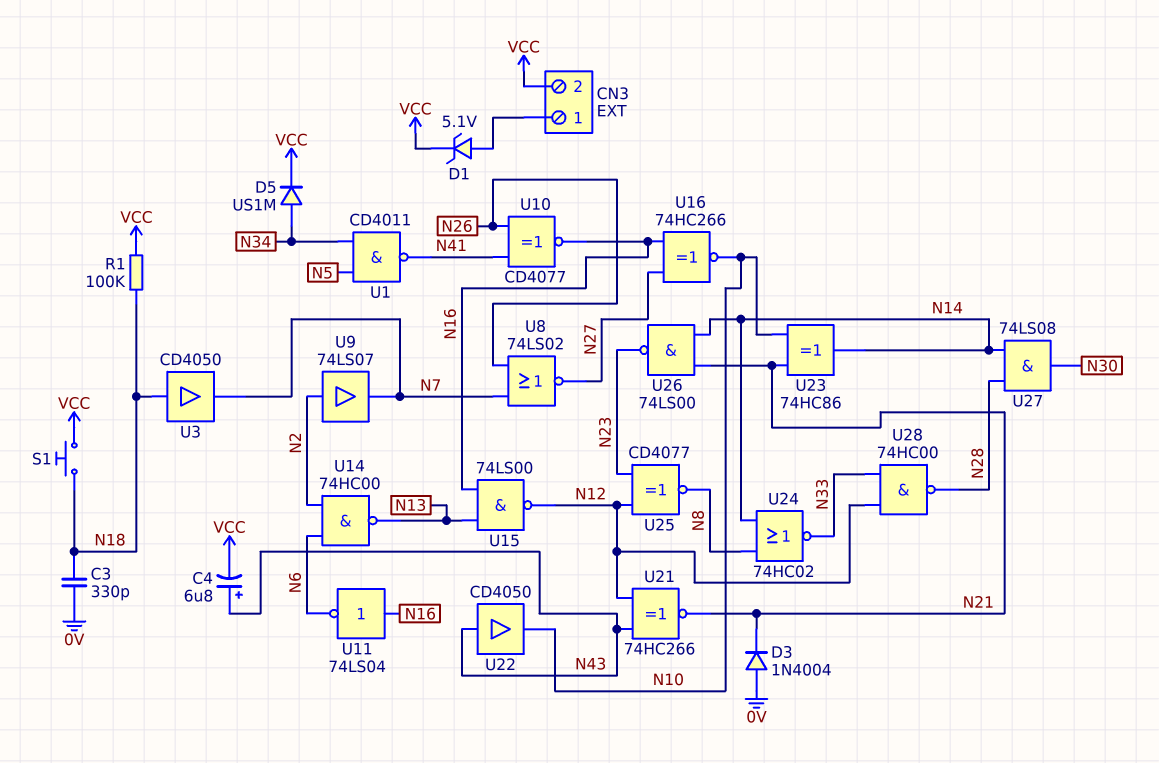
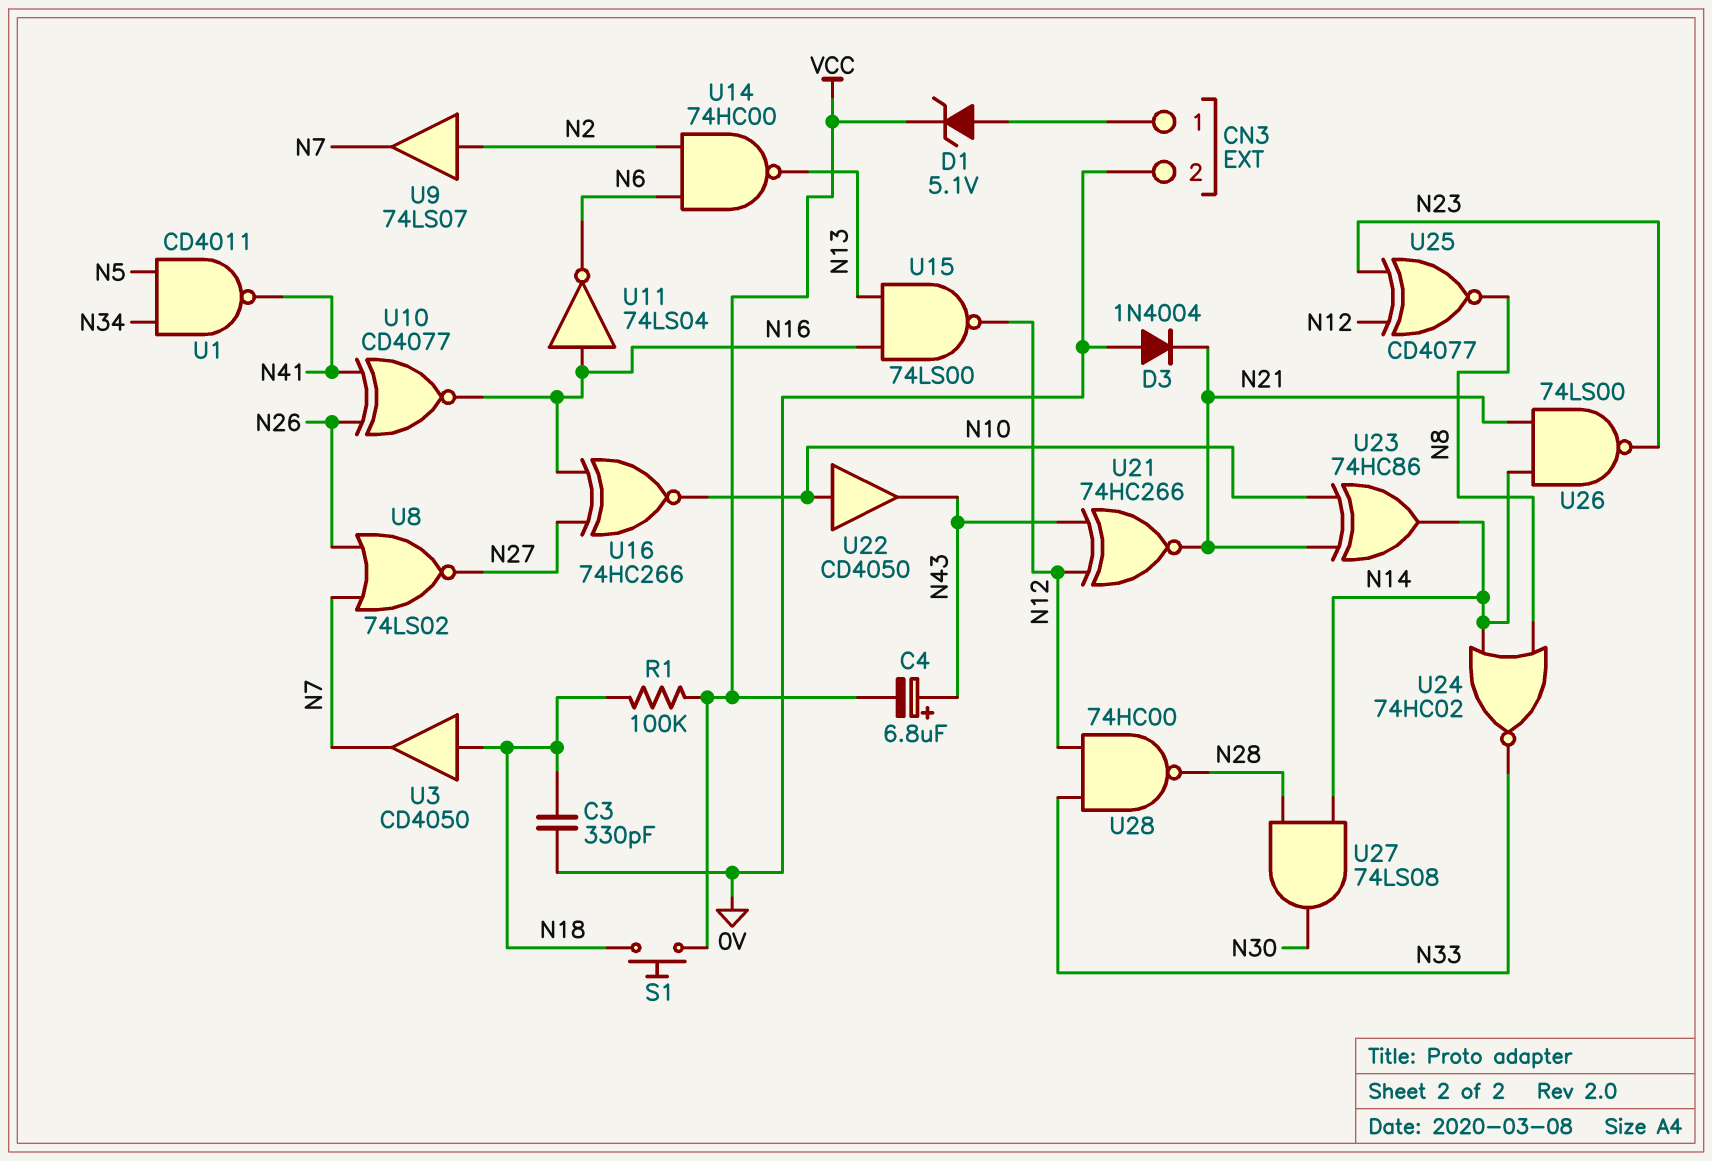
CN3 pin 2: VCC -> 0V
D5: diode US1M (A N34, K VCC) -> none
U22: buffer CD4050 (in N43, out N10) -> buffer CD4050 (in N10, out N43)

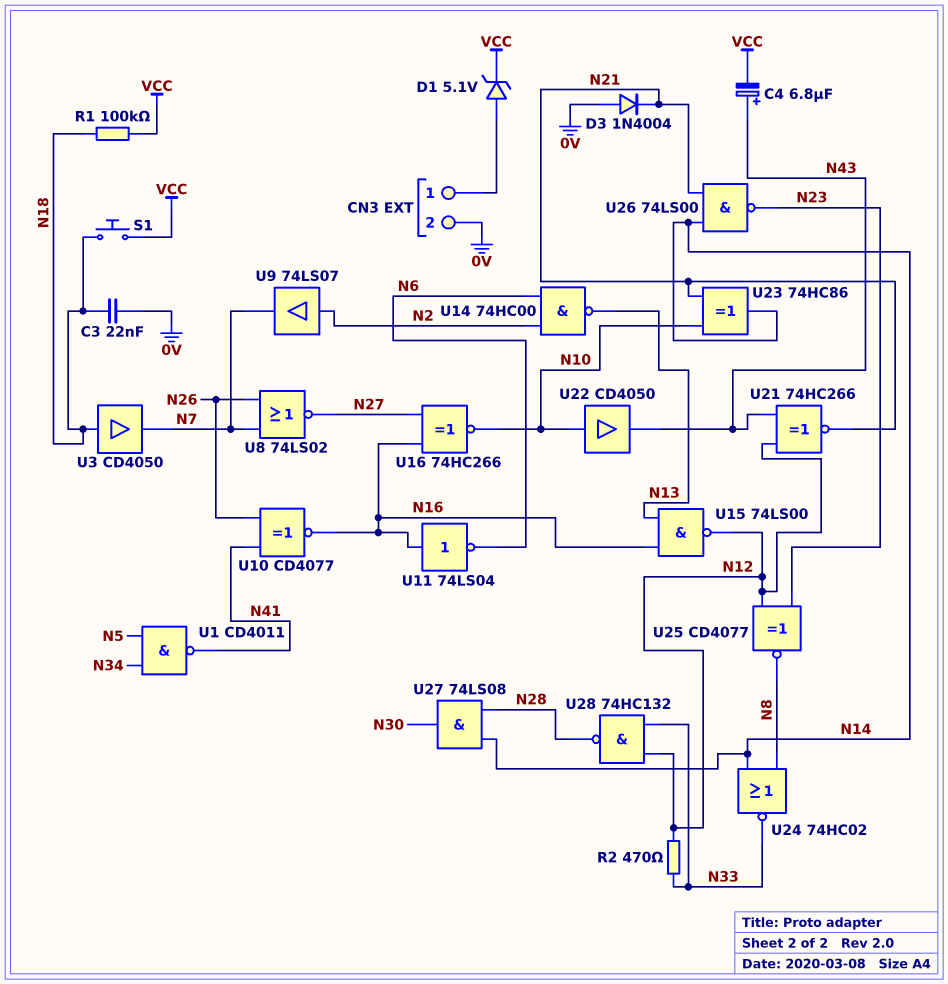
C3: 330pF (0V, N18) -> 22nF (0V, N18)
R2: none -> 470 (N12, N33)
U28: NAND 74HC00 (in N12, in N33, out N28) -> NAND 74HC132 (in N12, in N33, out N28)

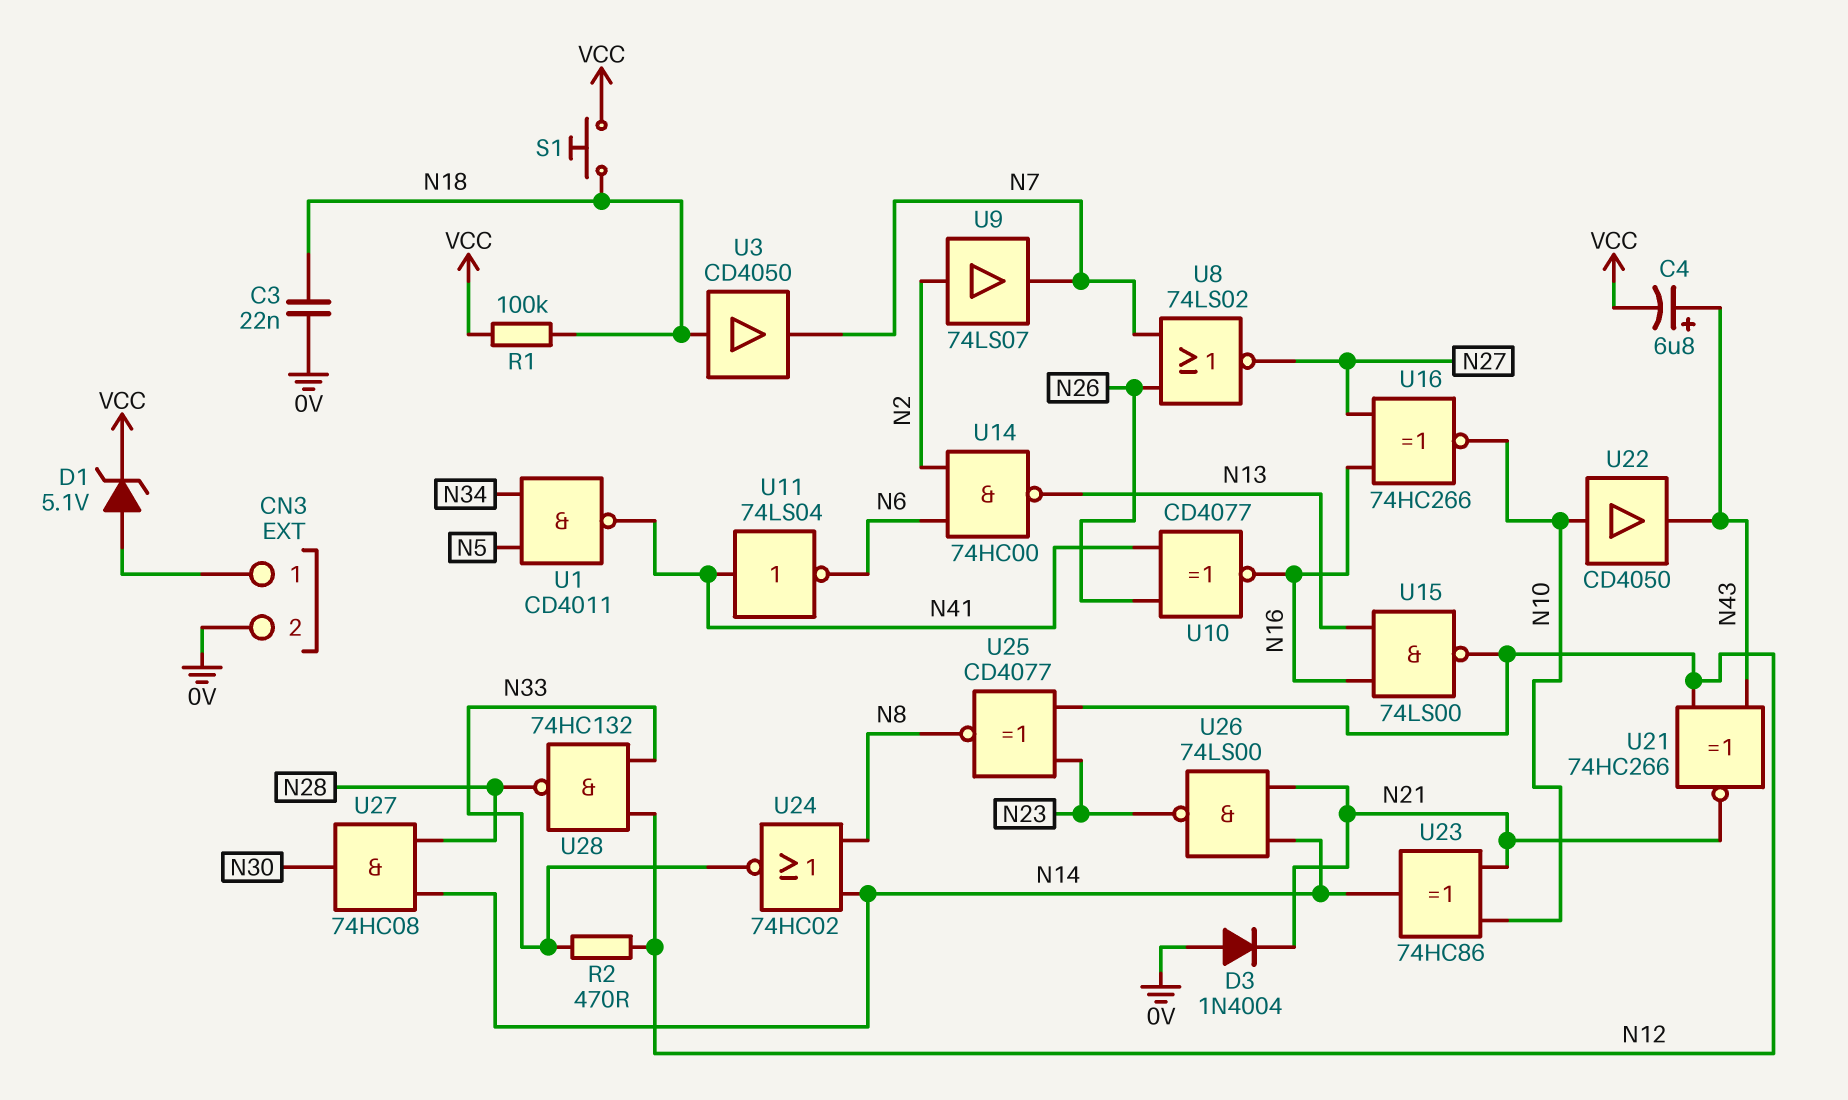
U11: NOT 74LS04 (in N16, out N6) -> NOT 74LS04 (in N41, out N6)
U27: AND 74LS08 (in N14, in N28, out N30) -> AND 74HC08 (in N14, in N28, out N30)

